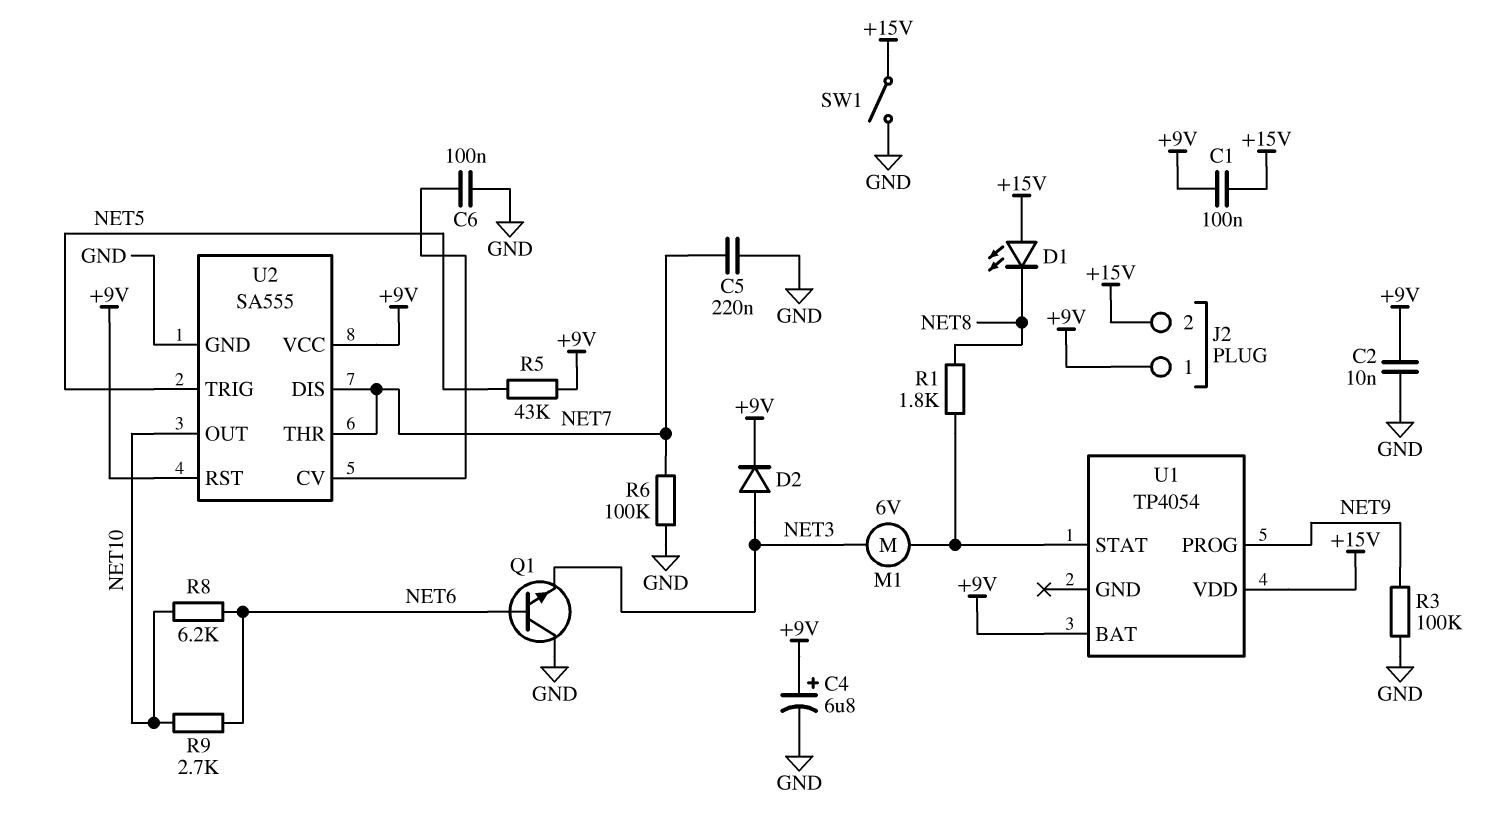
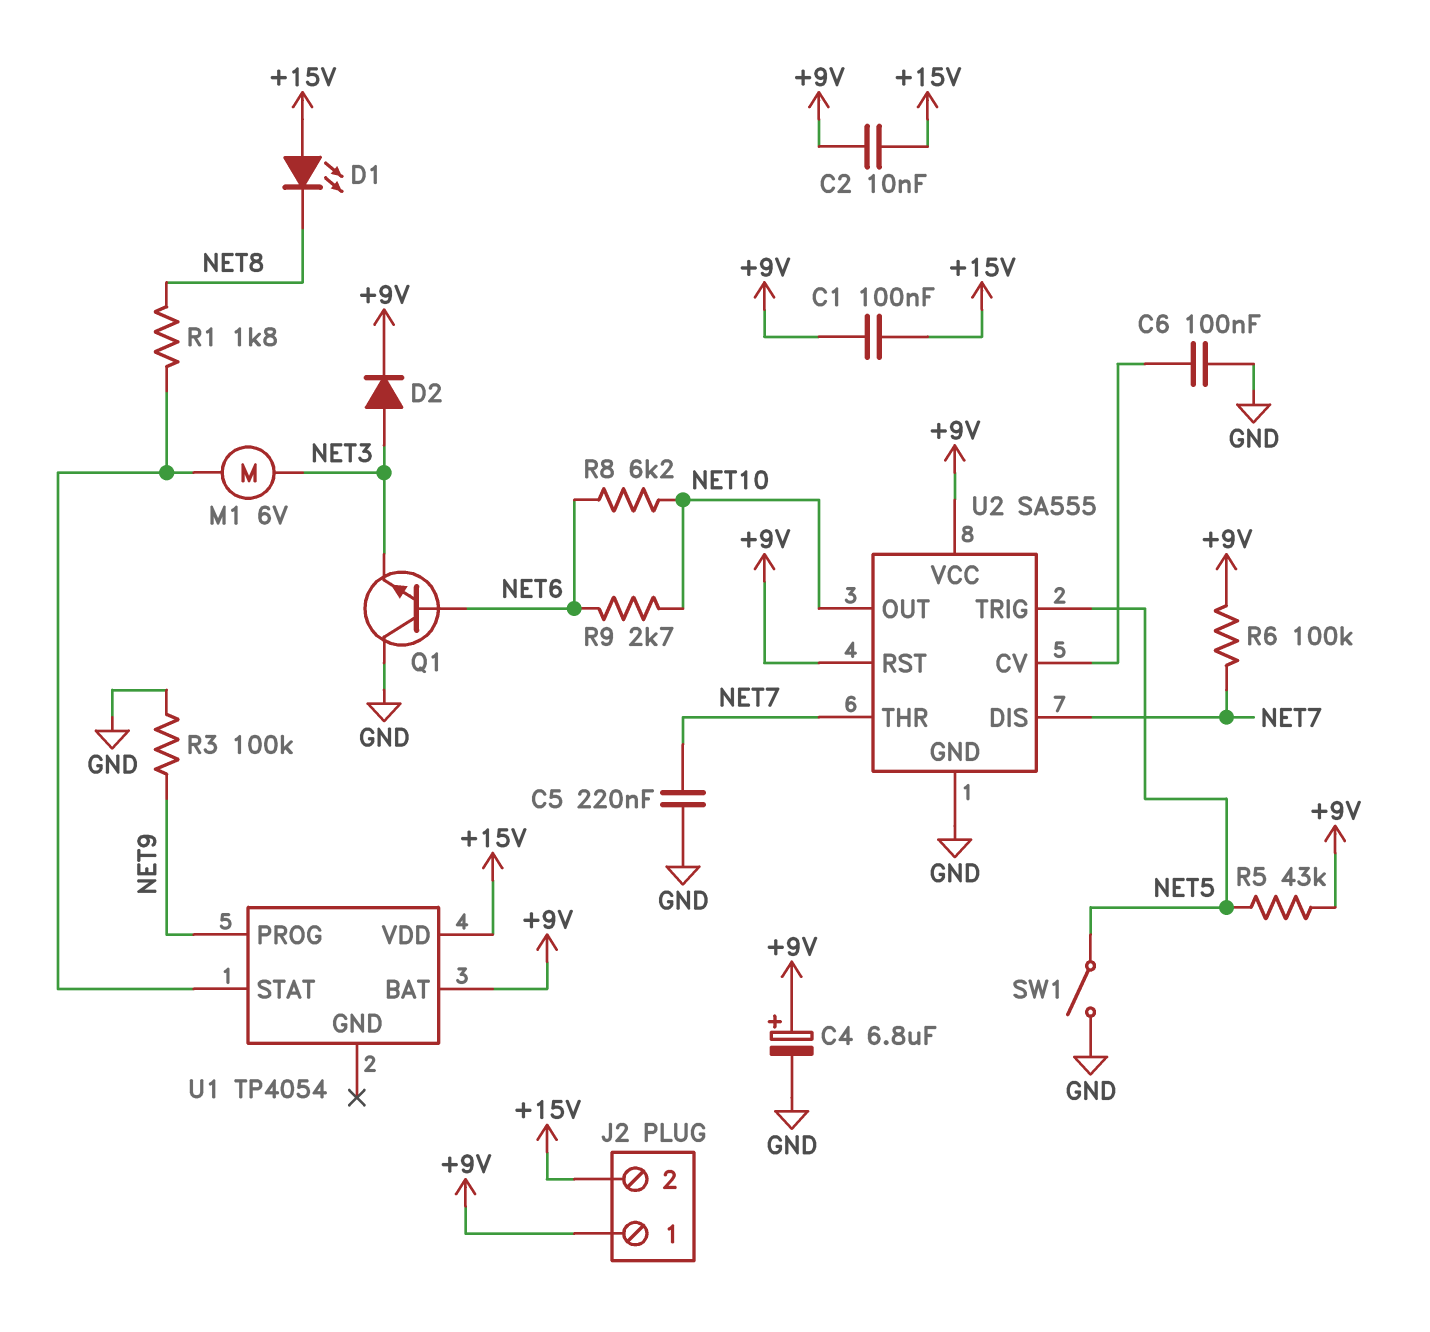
C2: 10nF (+9V, GND) -> 10nF (+9V, +15V)
R6: 100k (GND, NET7) -> 100k (+9V, NET7)
SW1: switch (+15V, GND) -> switch (GND, NET5)

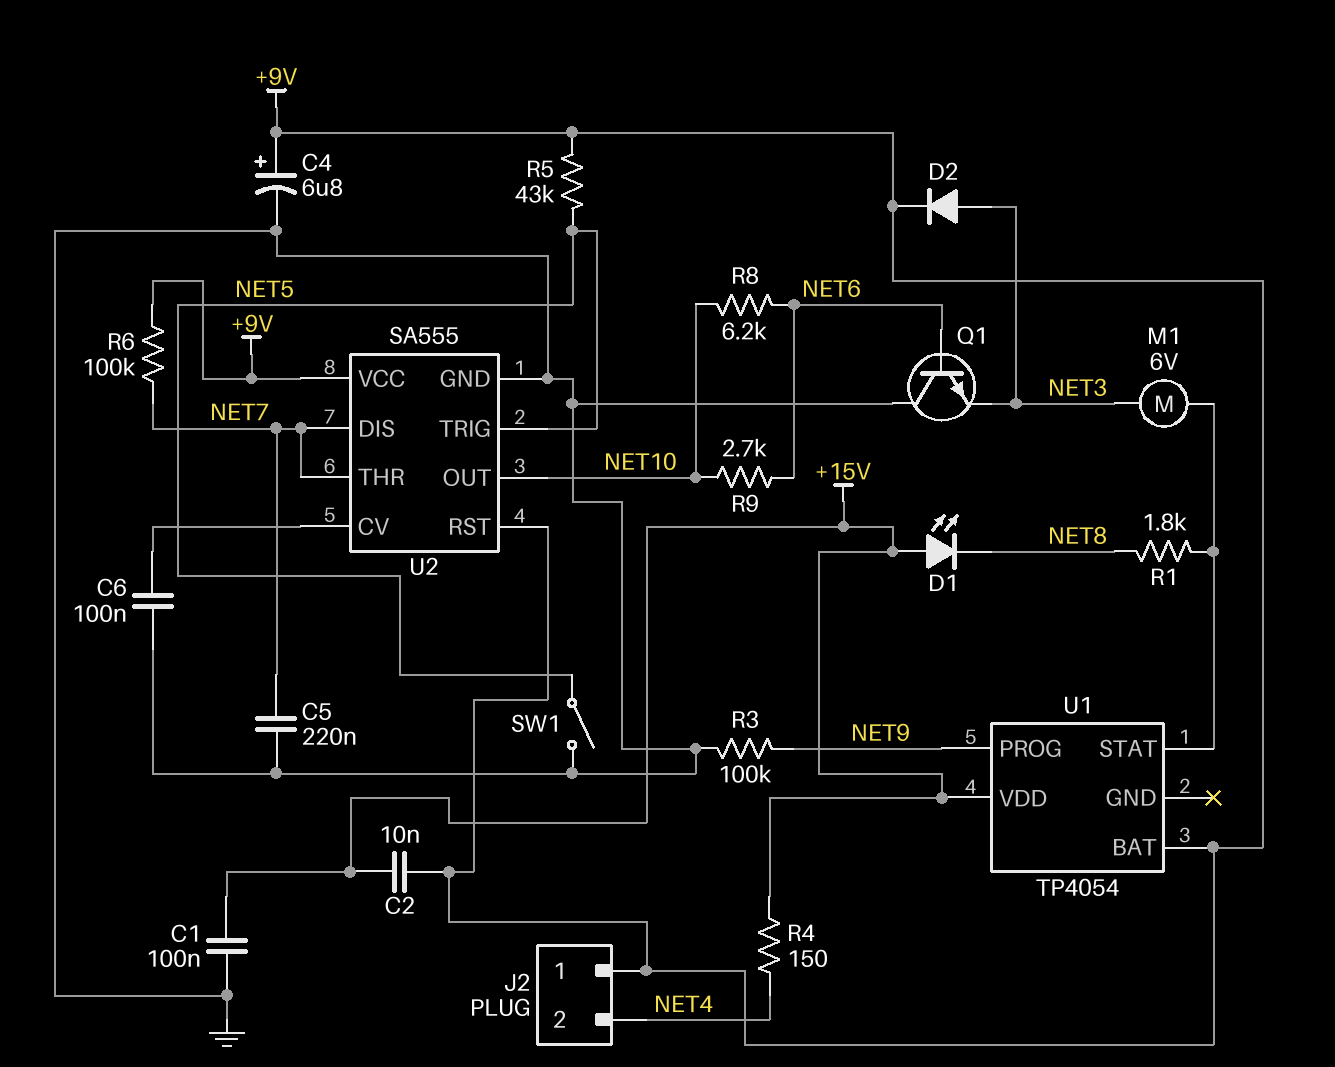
C1: 100nF (+9V, +15V) -> 100nF (+15V, GND)
J2 pin 2: +15V -> NET4
R4: none -> 150 (+15V, NET4)

